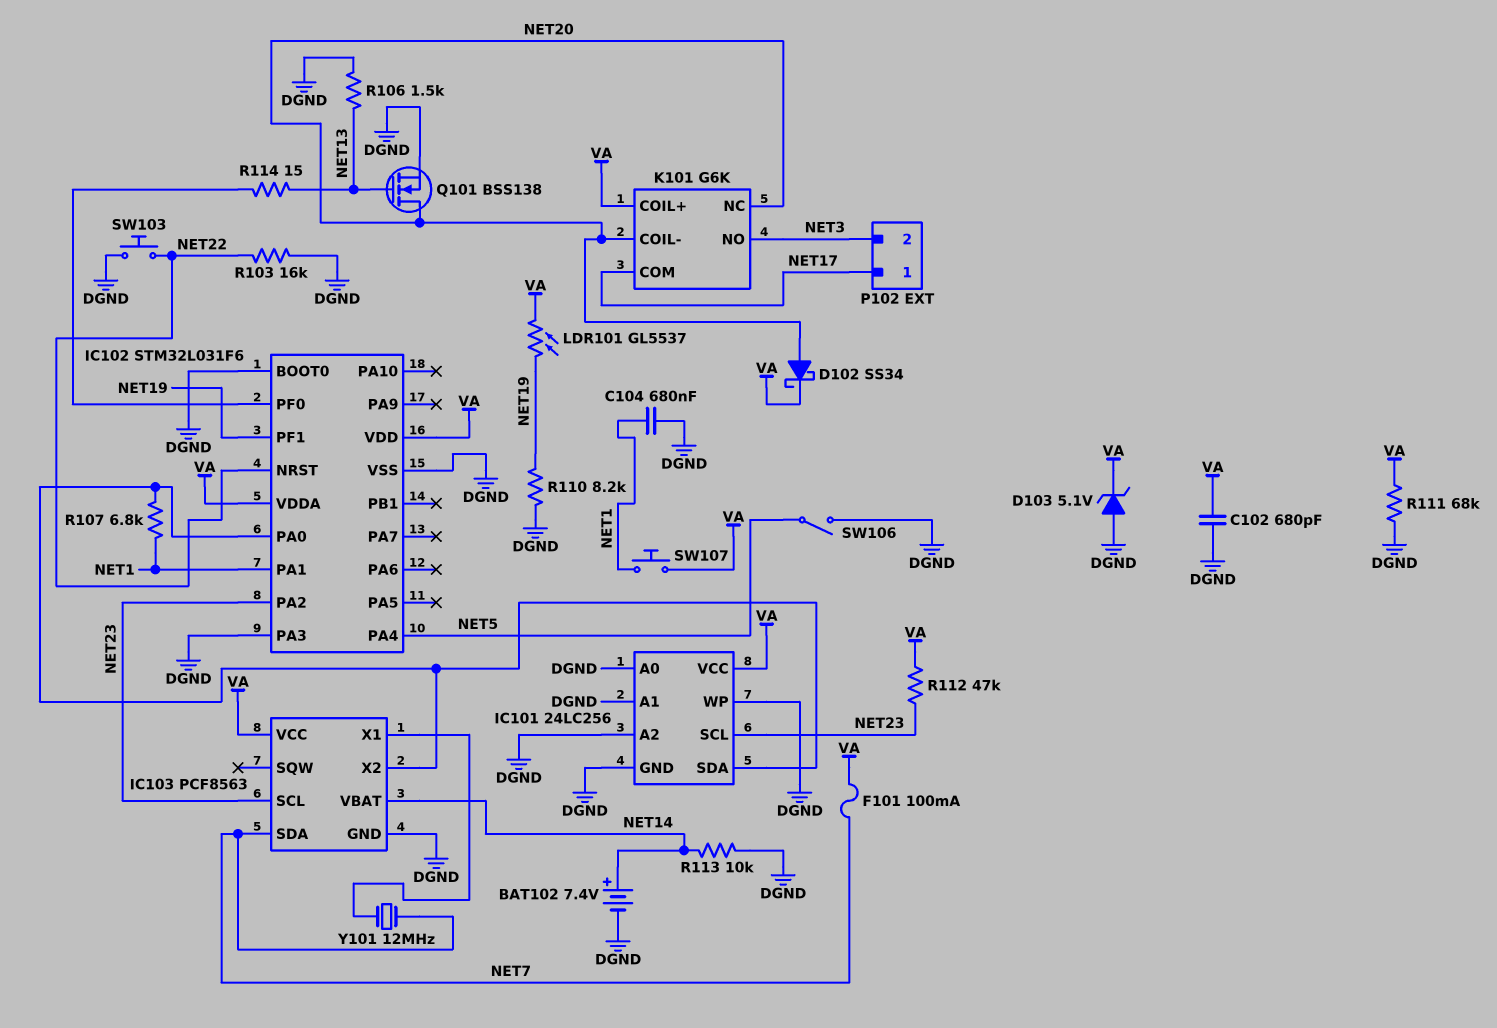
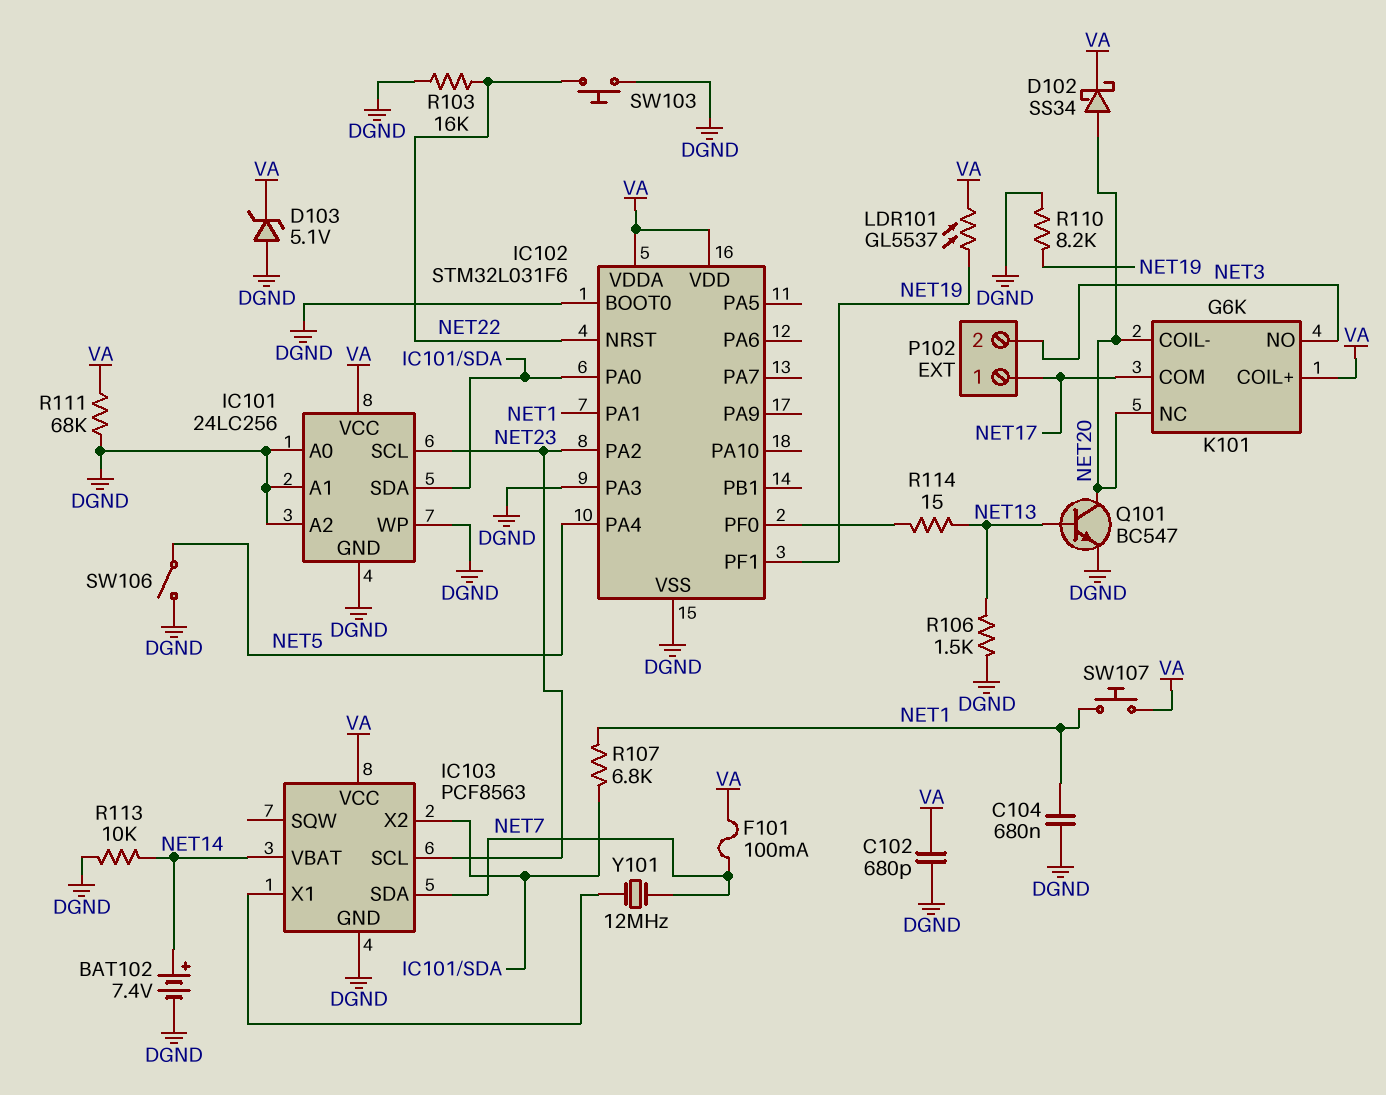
Q101: NMOS BSS138 (G NET13, D NET20, S DGND) -> NPN BC547 (B NET13, C NET20, E DGND)
R112: 47k (NET23, VA) -> none

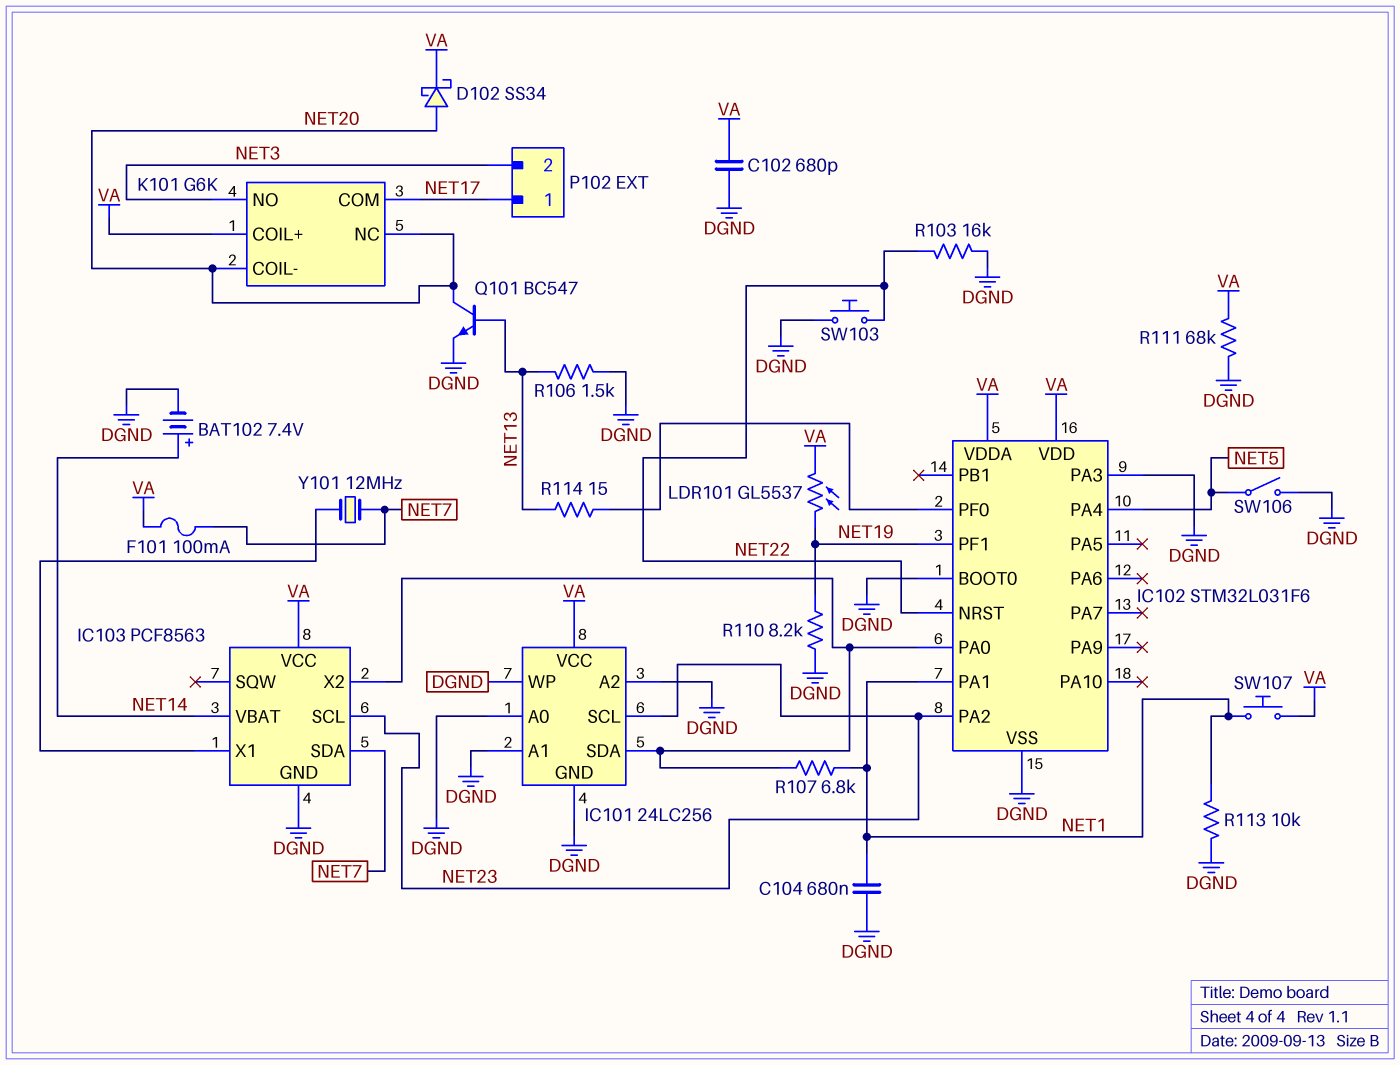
D103: zener 5.1V (A DGND, K VA) -> none
R113: 10k (DGND, NET14) -> 10k (DGND, NET1)

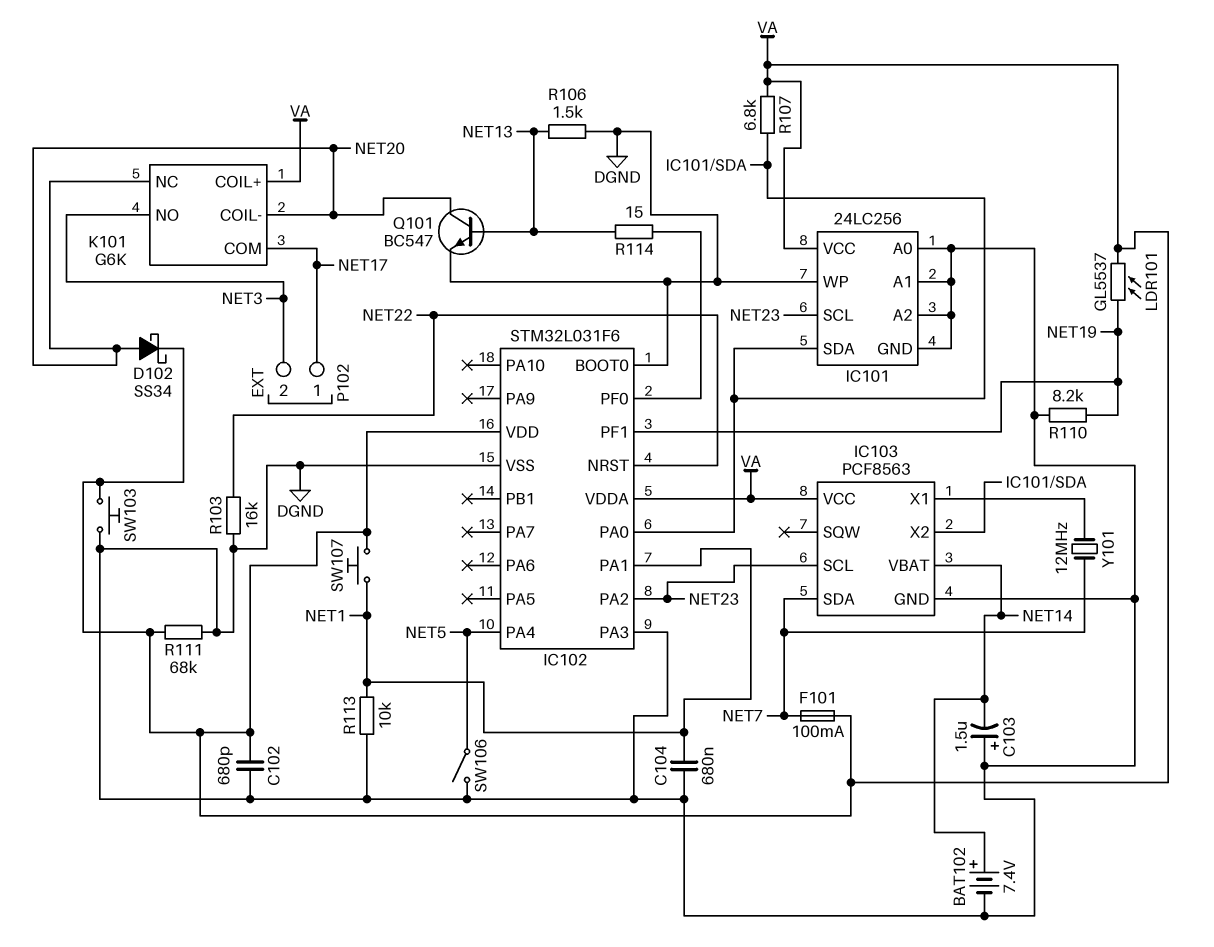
C103: none -> 1.5uF (plus DGND, minus NET14)
R107: 6.8k (IC101/SDA, NET1) -> 6.8k (IC101/SDA, VA)
SW103: button (DGND, NET22) -> button (DGND, VA)

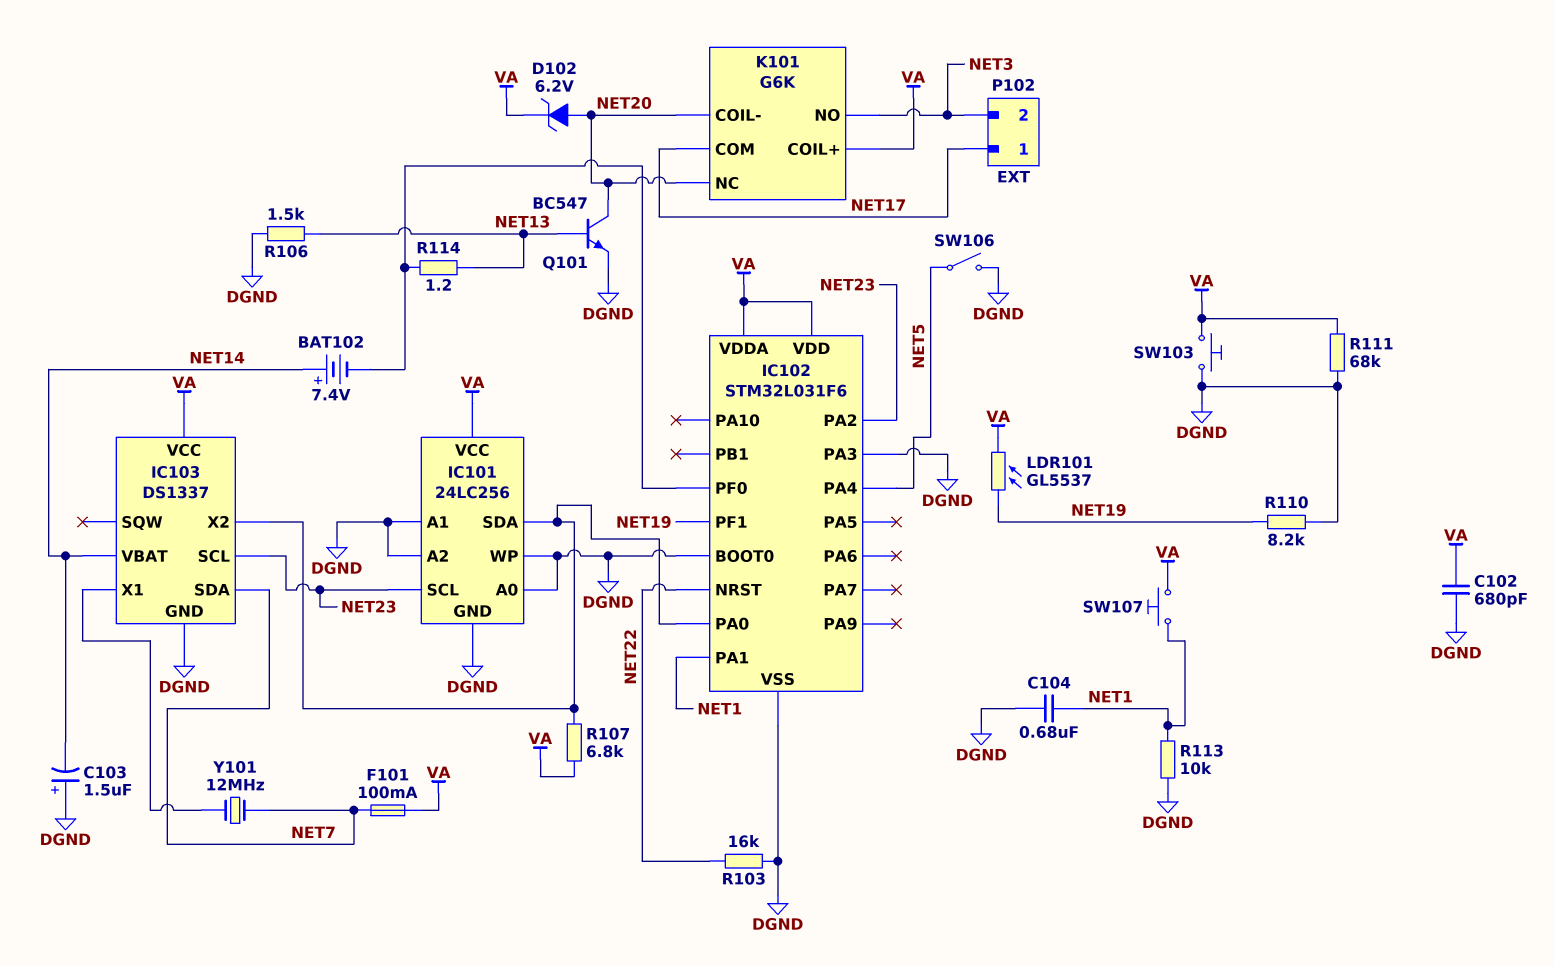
BAT102: 7.4V (plus NET14, minus DGND) -> 7.4V (plus NET14, minus IC102/PF0)
D102: schottky SS34 (A NET20, K VA) -> zener 6.2V (A NET20, K VA)
IC103: PCF8563 -> DS1337
R114: 15 (IC102/PF0, NET13) -> 1.2 (IC102/PF0, NET13)

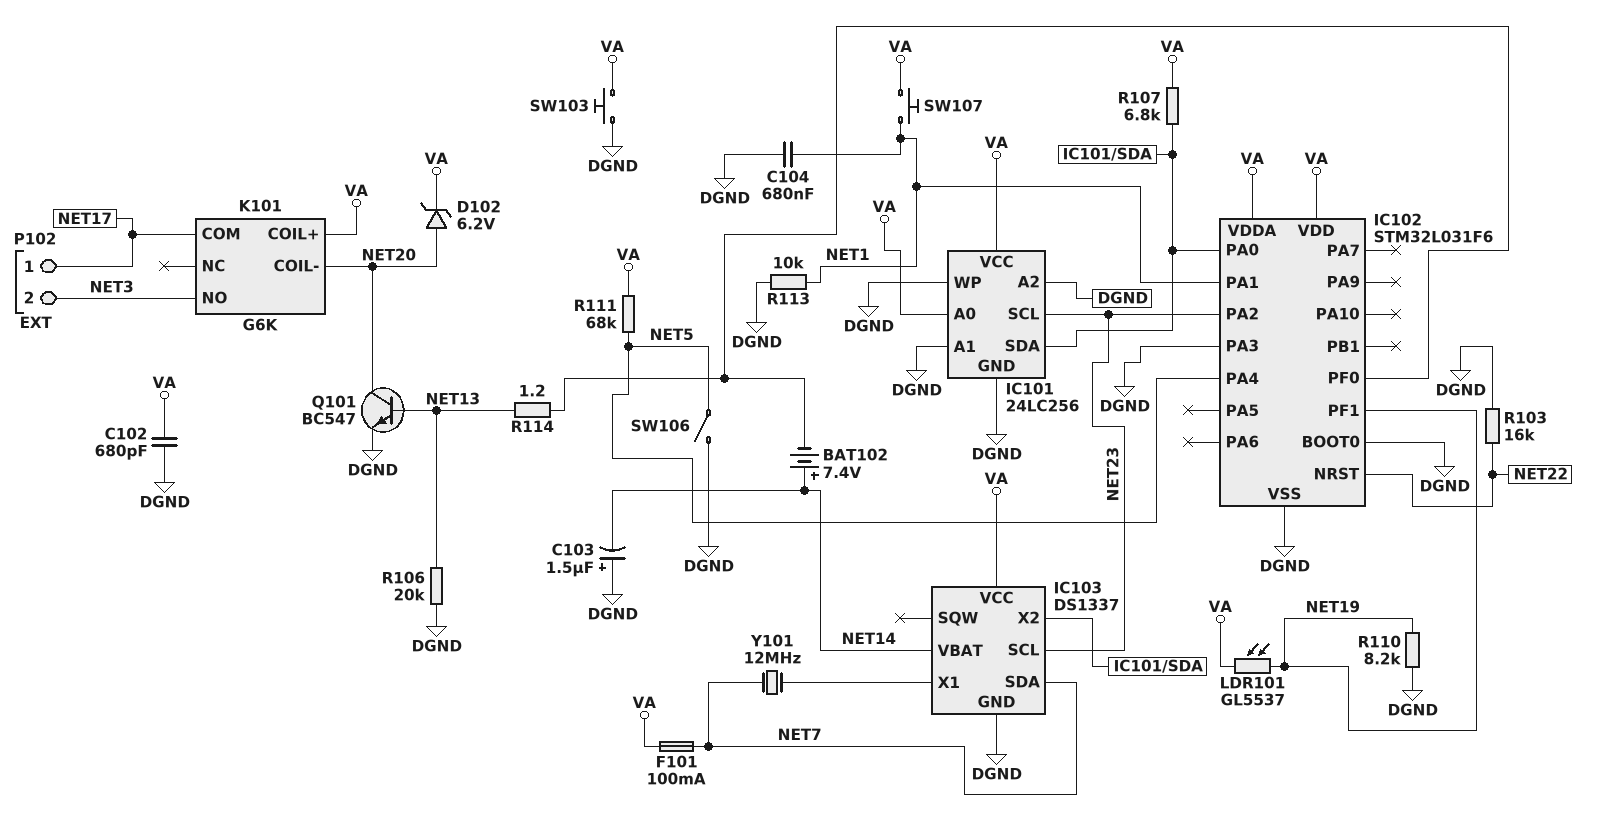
IC101 pin A0: DGND -> VA
K101 pin NC: NET20 -> none
R106: 1.5k (DGND, NET13) -> 20k (DGND, NET13)
R111: 68k (DGND, VA) -> 68k (NET5, VA)

